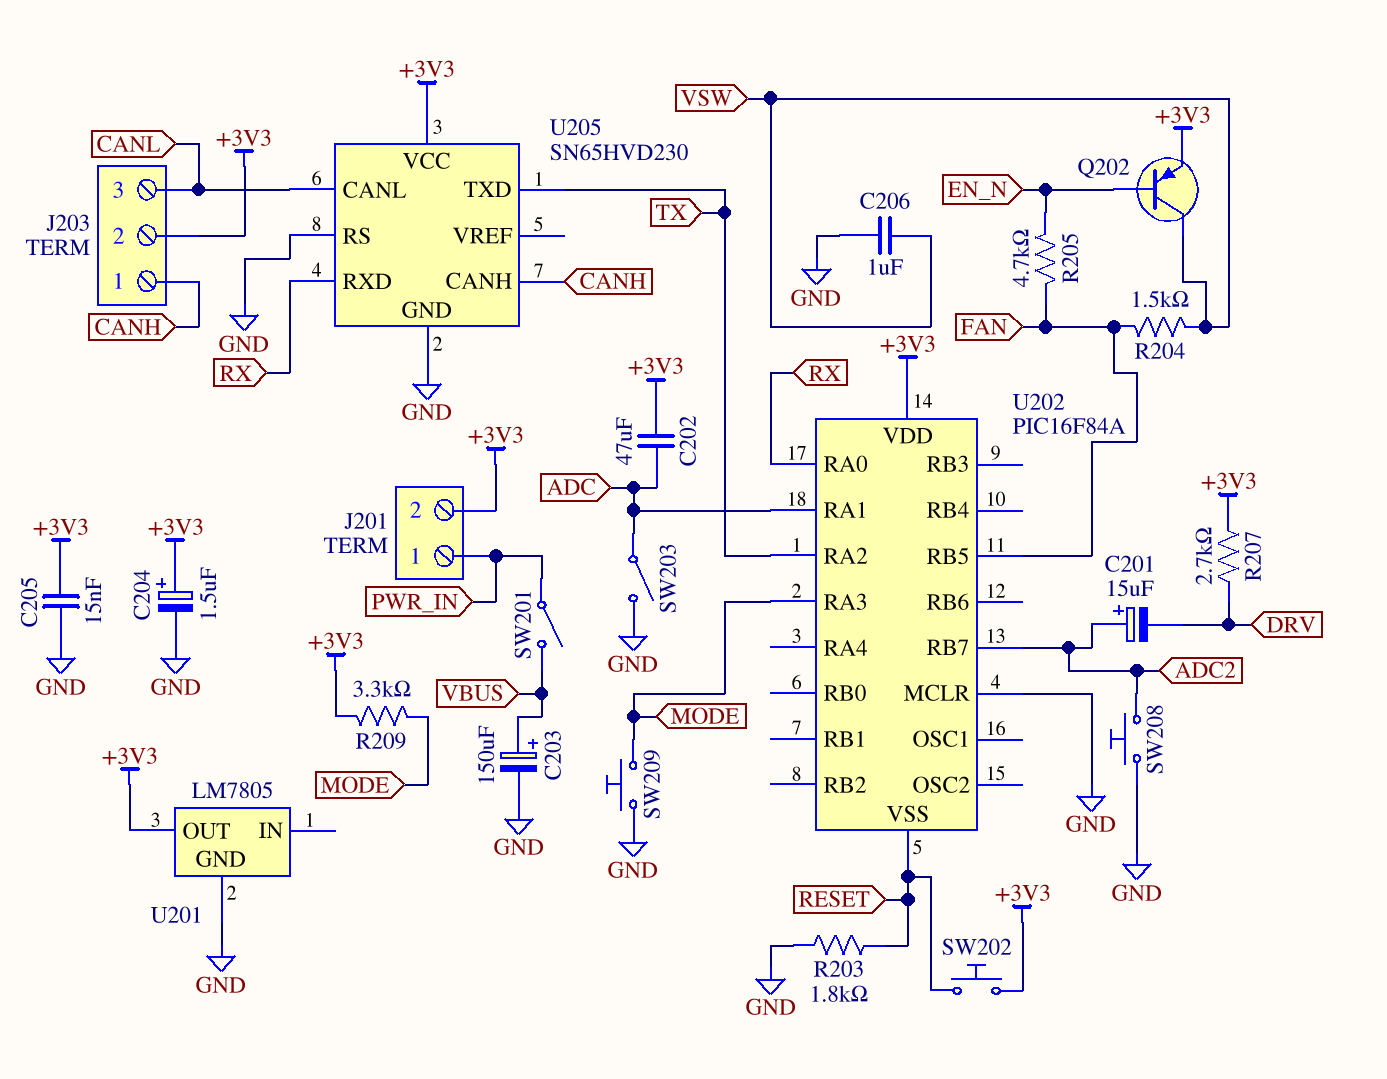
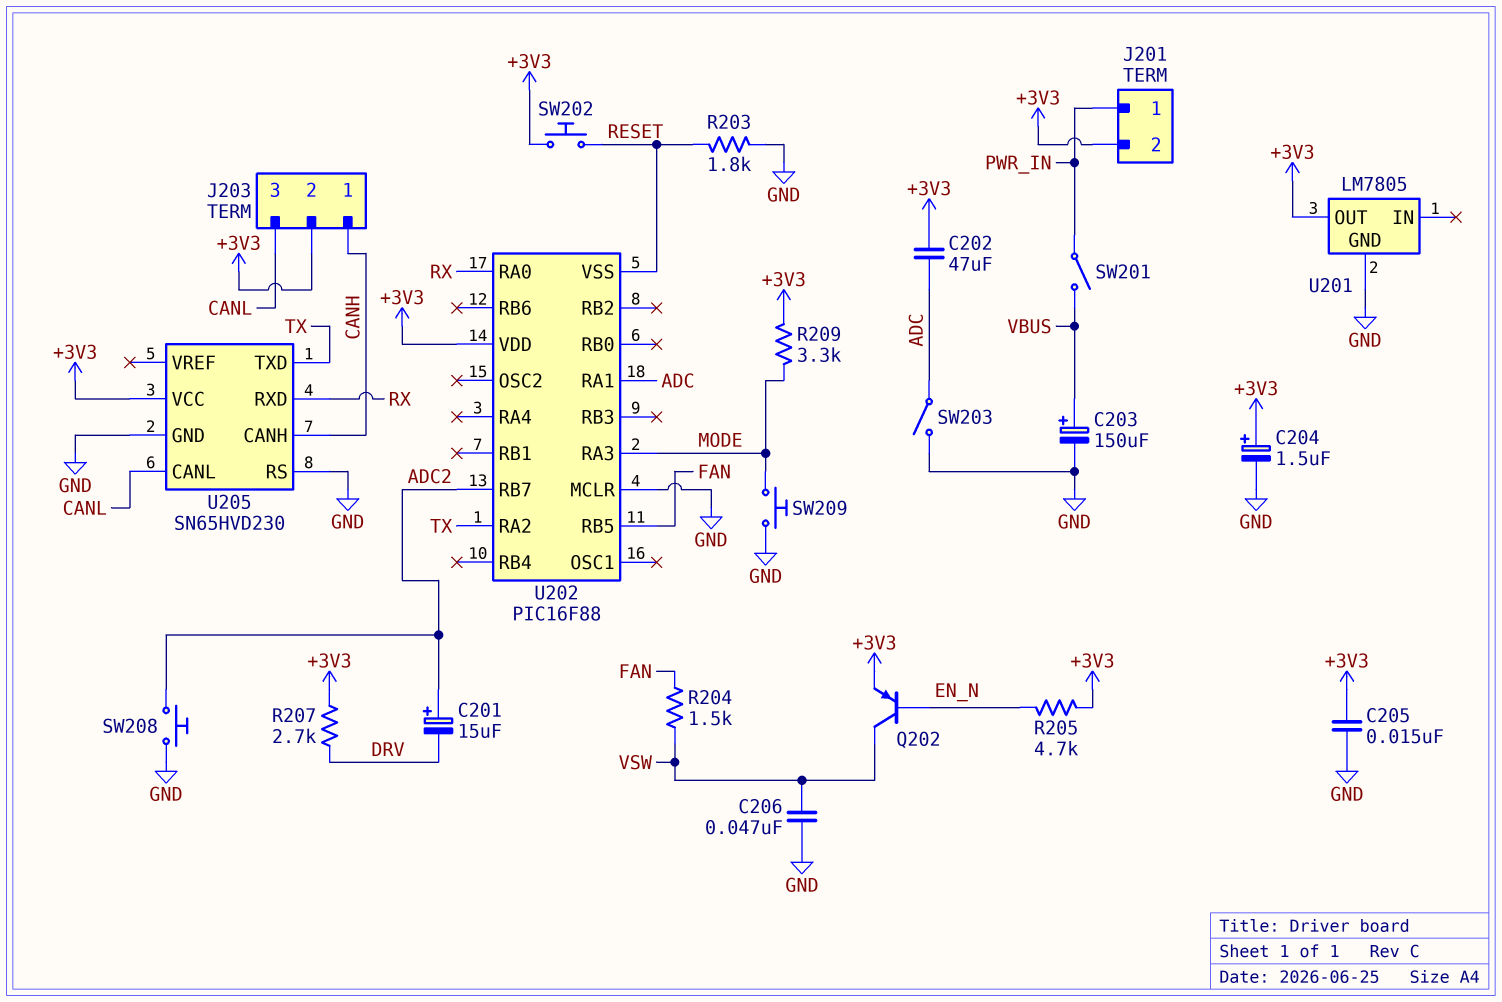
C206: 1uF (GND, VSW) -> 47nF (GND, VSW)
R205: 4.7k (EN_N, FAN) -> 4.7k (+3V3, EN_N)
U202: PIC16F84A -> PIC16F88

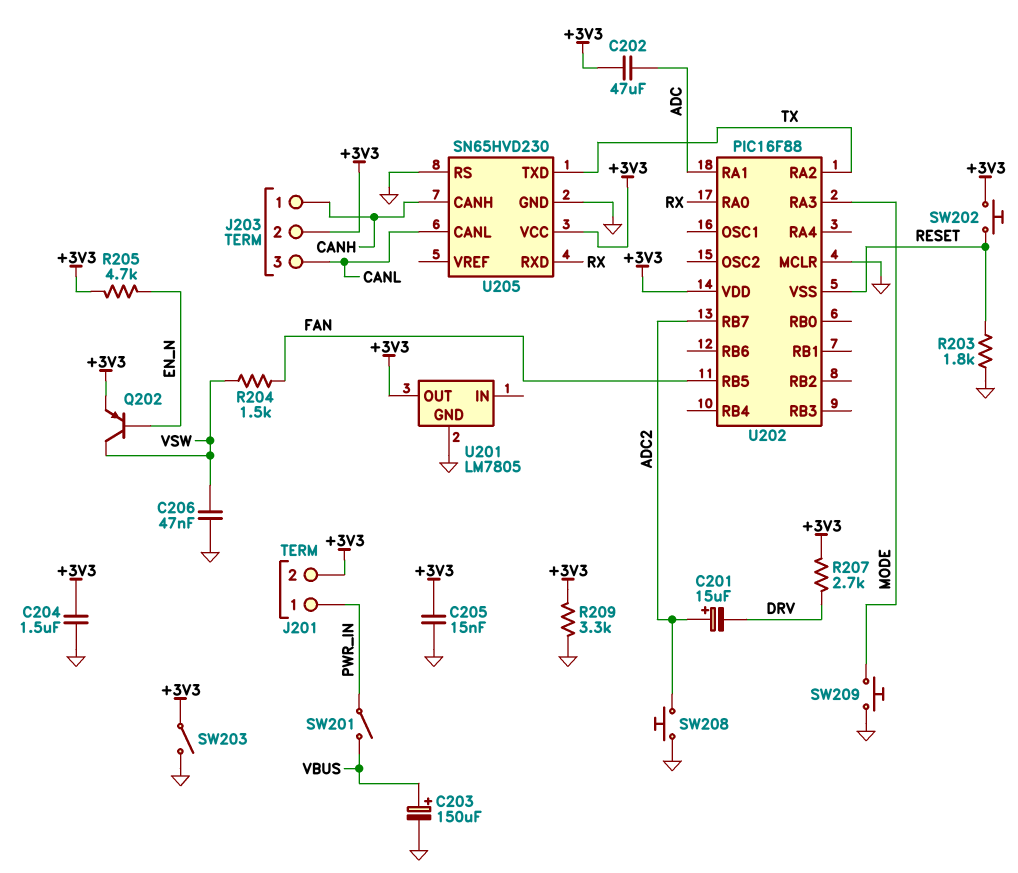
C204: 1.5uF (plus +3V3, minus GND) -> 1.5uF (+3V3, GND)
R209: 3.3k (+3V3, MODE) -> 3.3k (+3V3, GND)
SW203: switch (ADC, GND) -> switch (+3V3, GND)

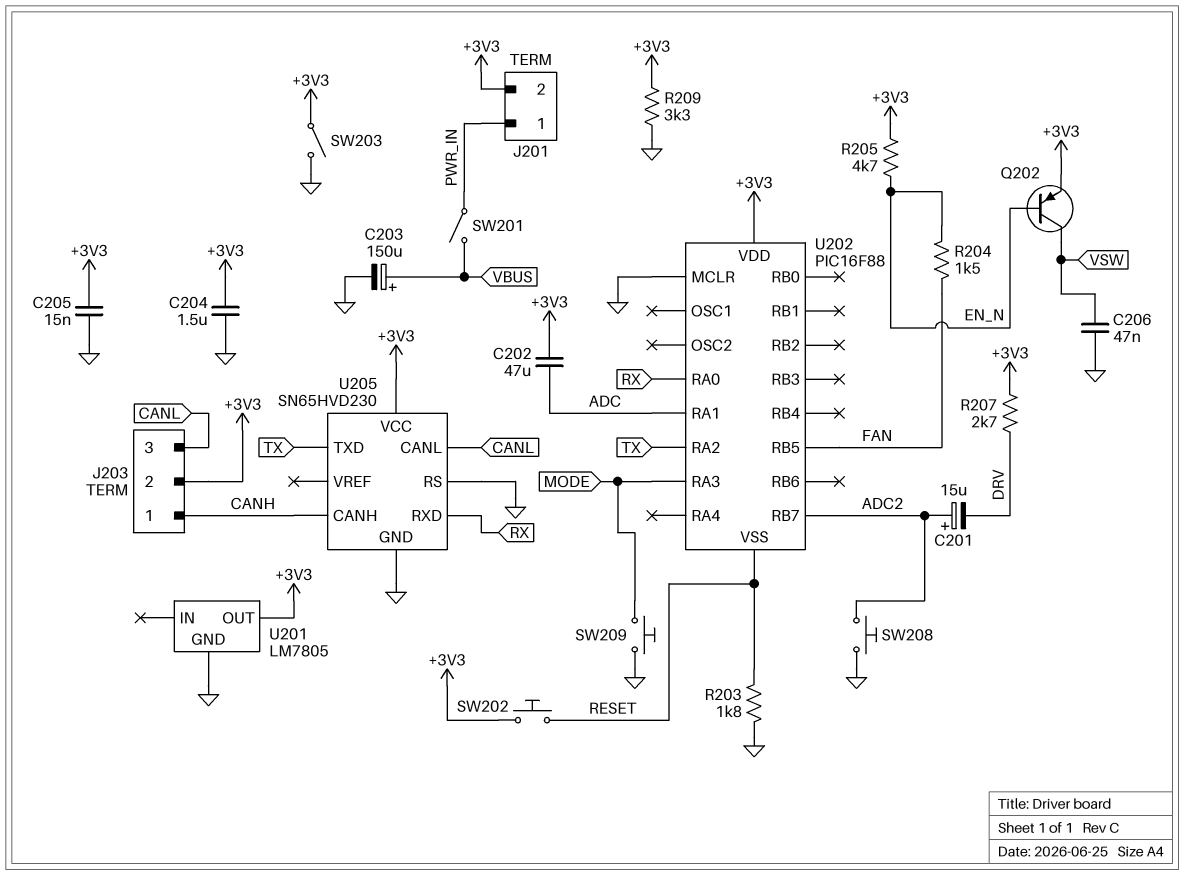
R204: 1.5k (FAN, VSW) -> 1.5k (EN_N, FAN)

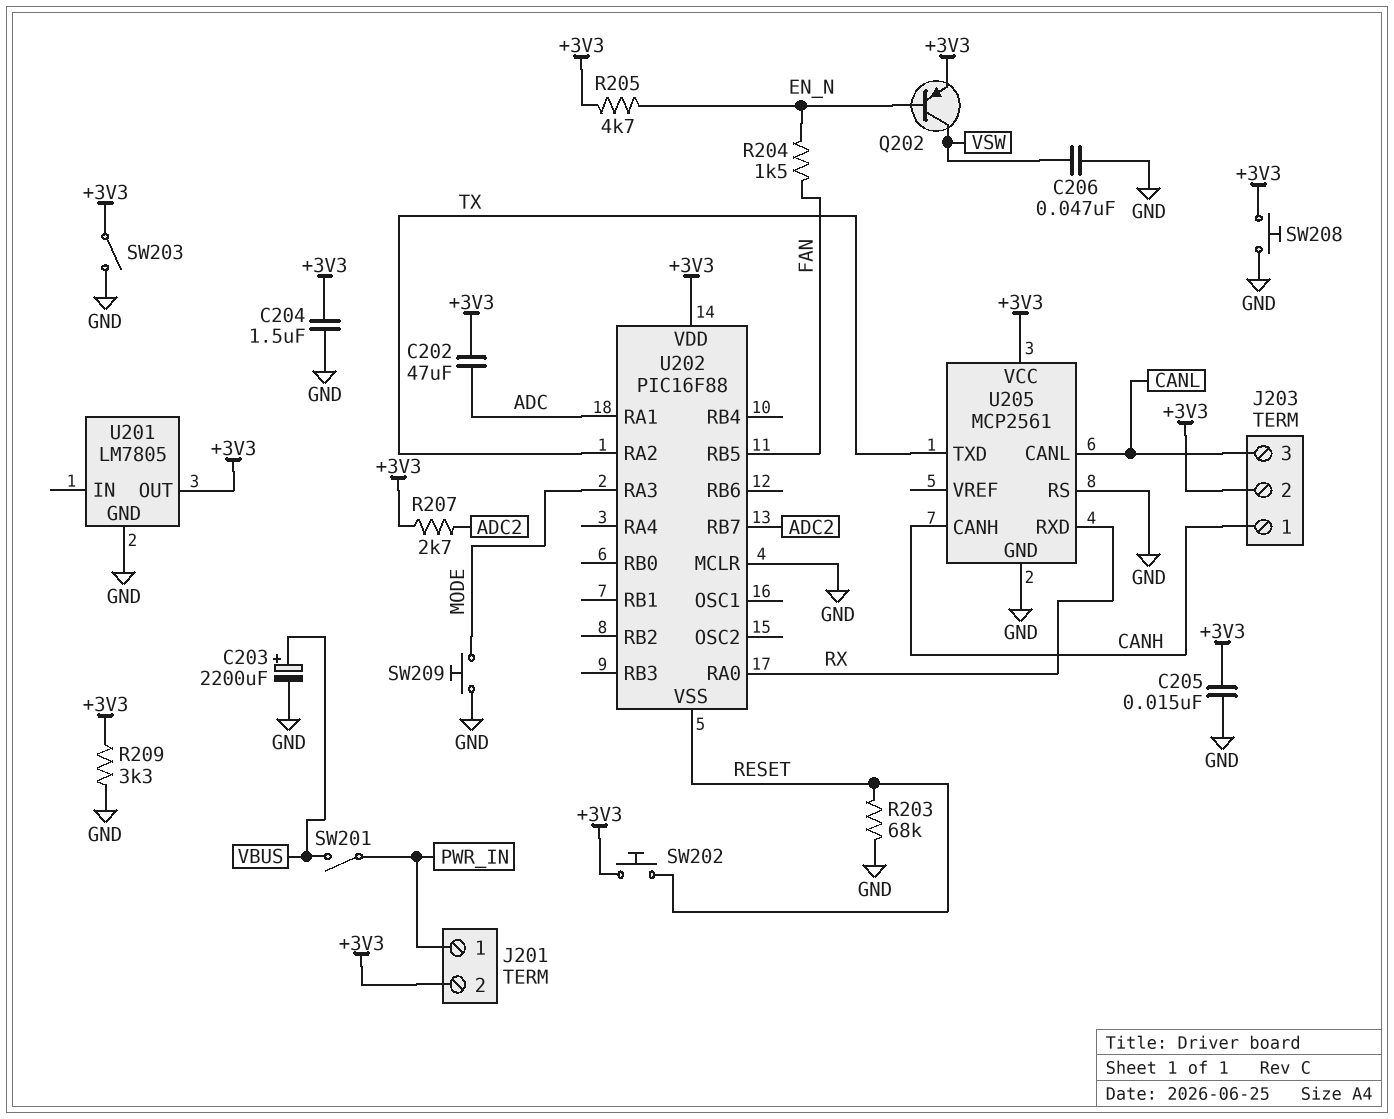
C201: 15uF (plus ADC2, minus DRV) -> none
C203: 150uF (plus VBUS, minus GND) -> 2200uF (plus VBUS, minus GND)
R203: 1.8k (GND, RESET) -> 68k (GND, RESET)
R207: 2.7k (+3V3, DRV) -> 2.7k (+3V3, ADC2)
SW208: button (ADC2, GND) -> button (+3V3, GND)
U205: SN65HVD230 -> MCP2561

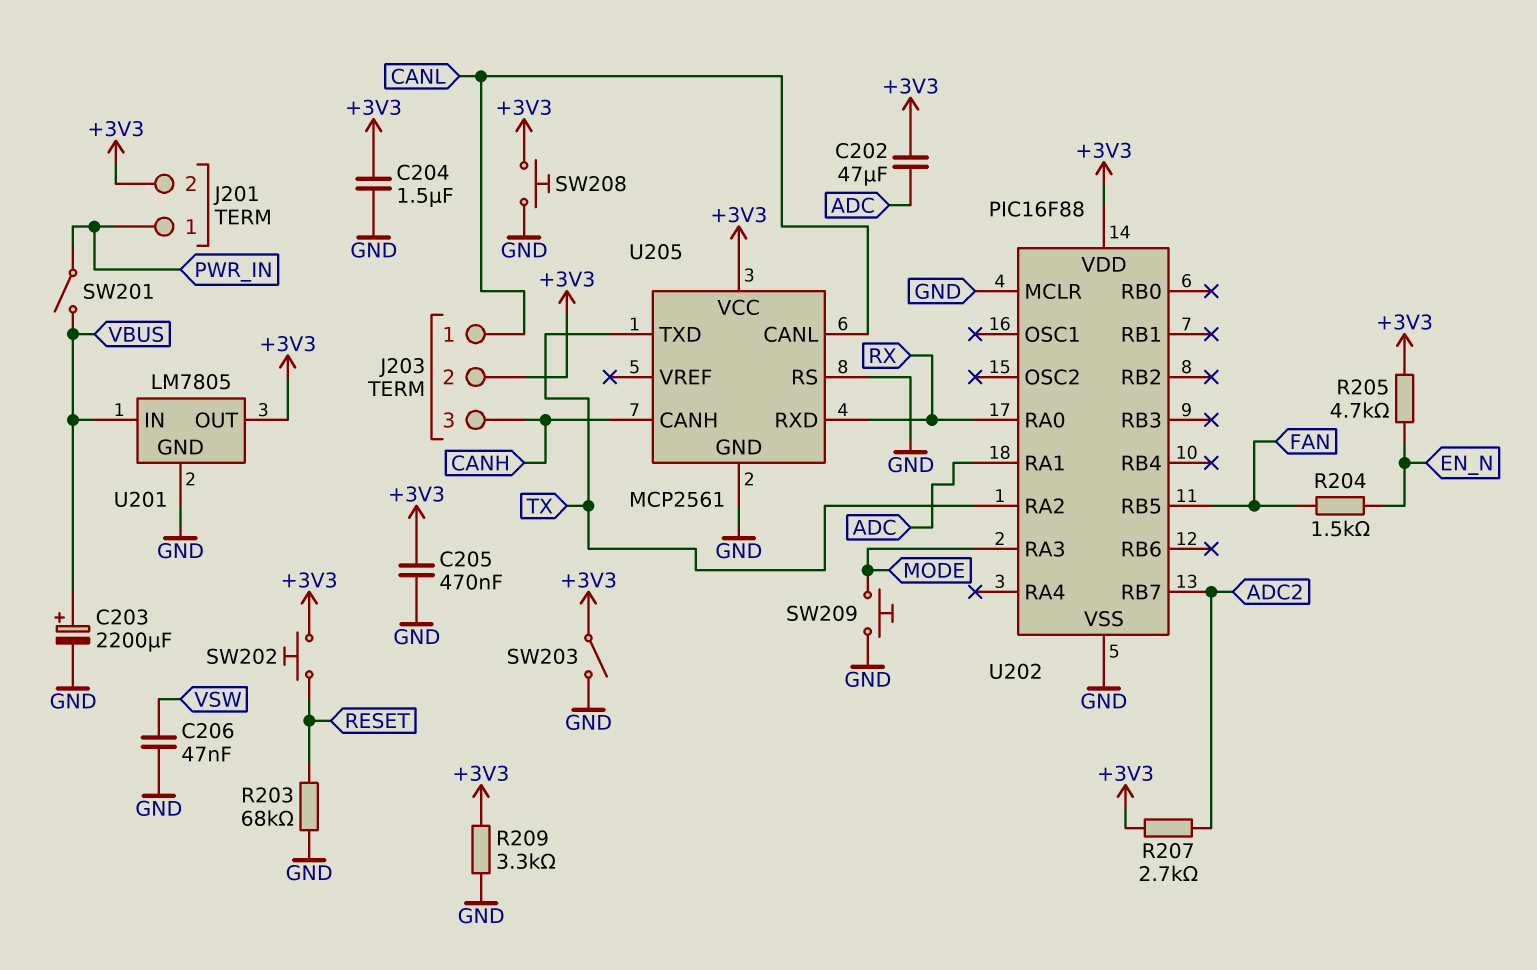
C205: 15nF (+3V3, GND) -> 470nF (+3V3, GND)
J203 pin 1: CANH -> CANL
J203 pin 3: CANL -> CANH
Q202: PNP (B EN_N, C VSW, E +3V3) -> none
U201 pin IN: none -> VBUS
U202 pin VSS: RESET -> GND

